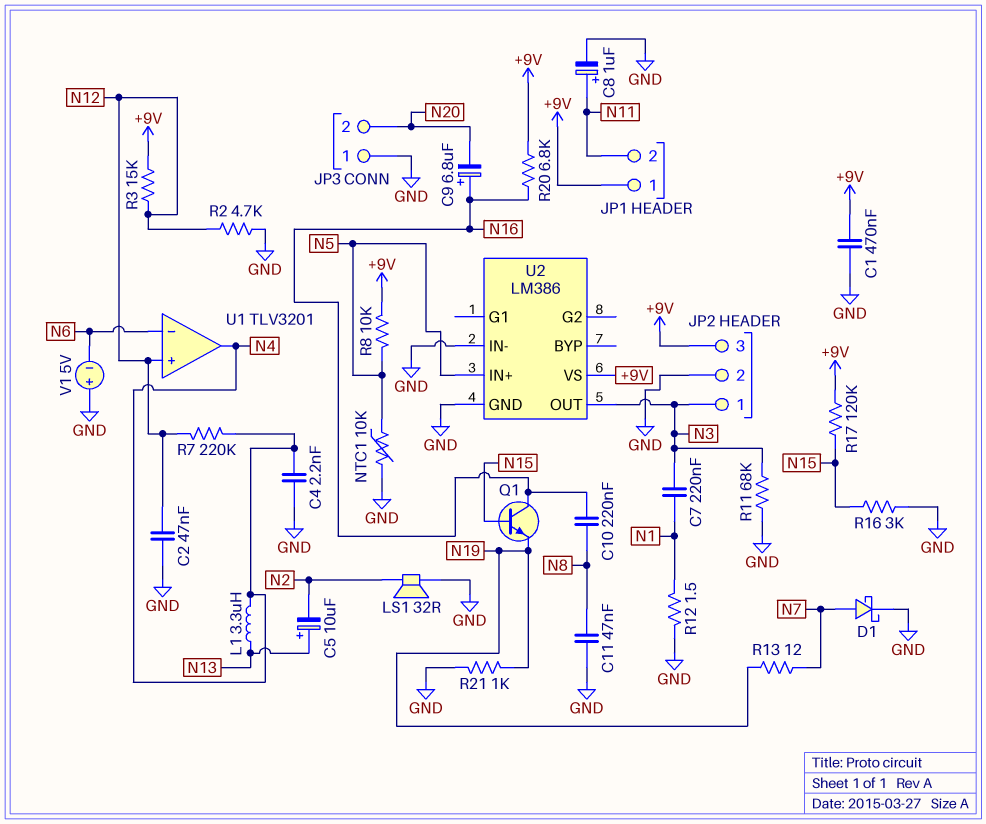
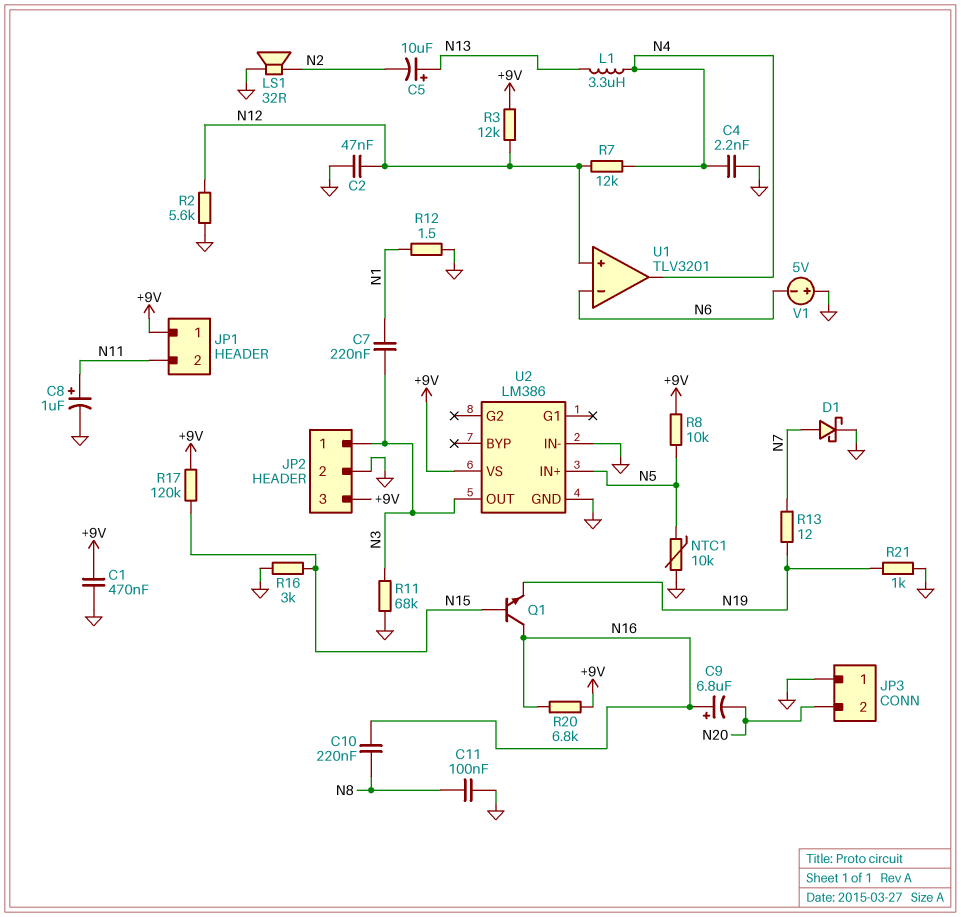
C11: 47nF (GND, N8) -> 100nF (GND, N8)
R2: 4.7k (GND, N12) -> 5.6k (GND, N12)
R3: 15k (+9V, N12) -> 12k (+9V, N12)
R7: 220k (N4, N12) -> 12k (N4, N12)

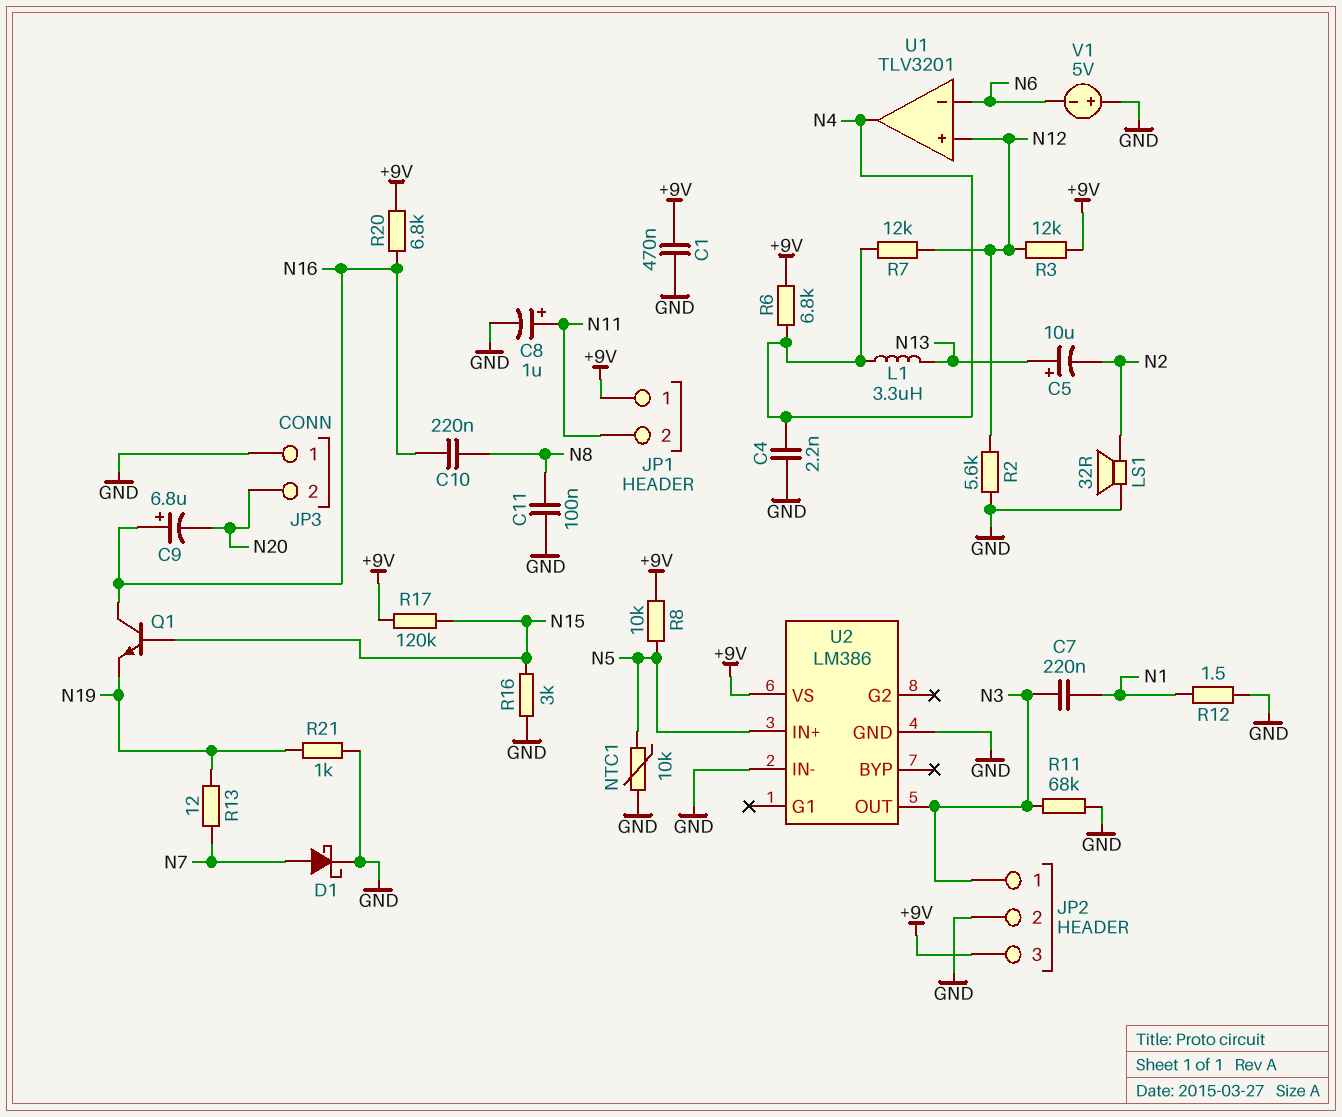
C2: 47nF (GND, N12) -> none
R6: none -> 6.8k (+9V, N4)

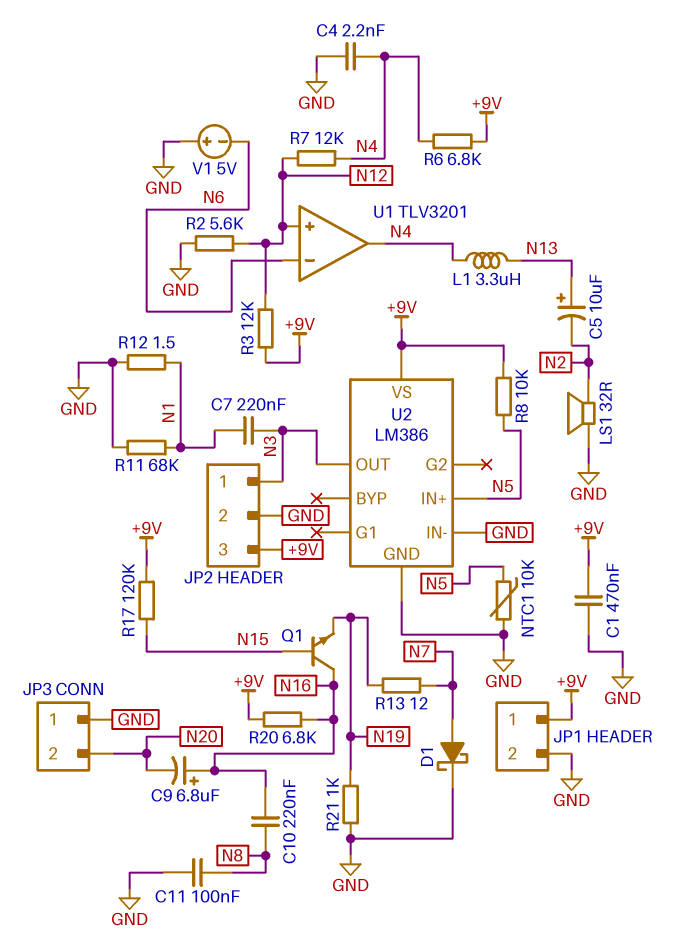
C8: 1uF (plus N11, minus GND) -> none
JP1 pin 2: N11 -> GND
R11: 68k (GND, N3) -> 68k (GND, N1)
R16: 3k (GND, N15) -> none

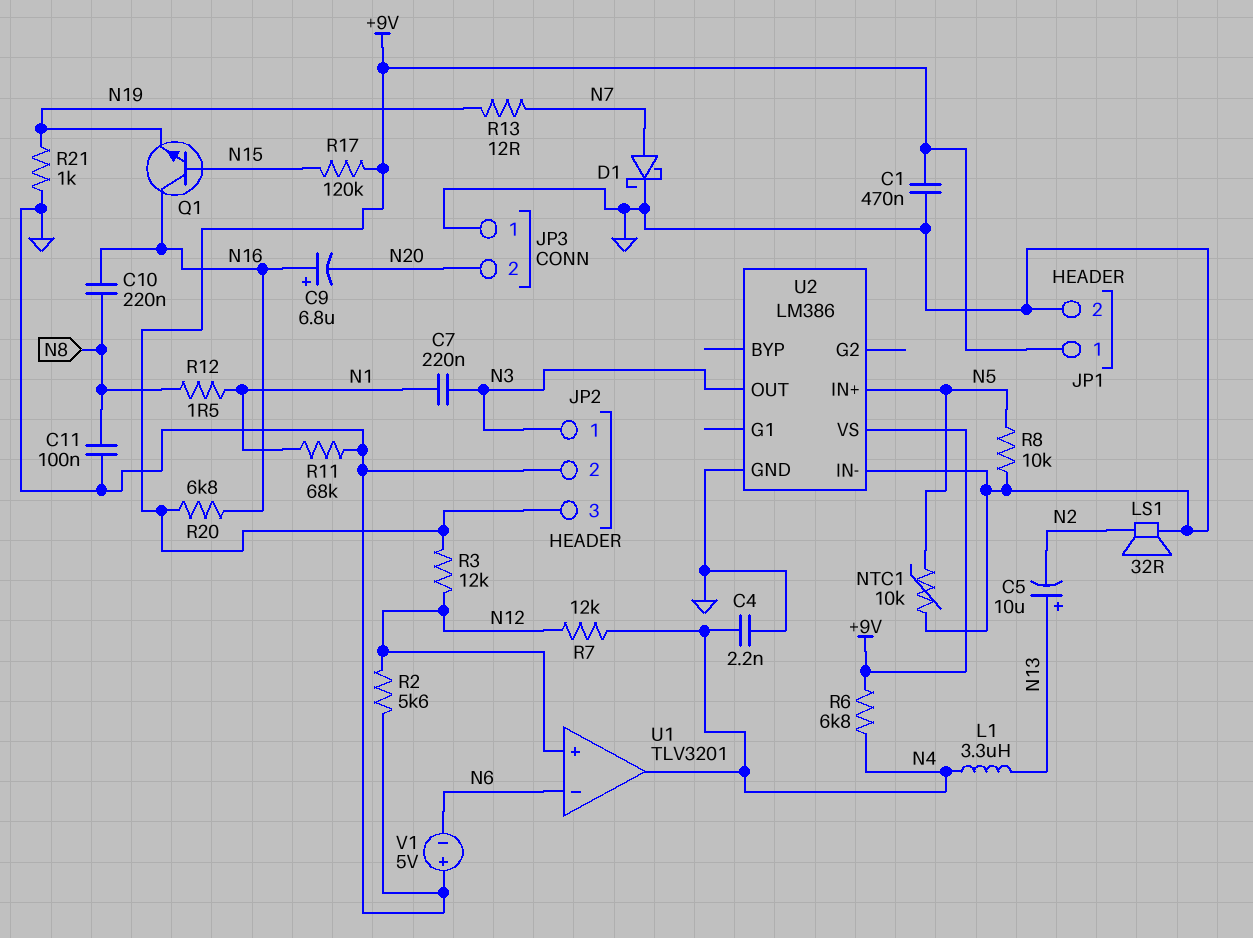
R8: 10k (+9V, N5) -> 10k (GND, N5)
R12: 1.5 (GND, N1) -> 1.5 (N1, N8)

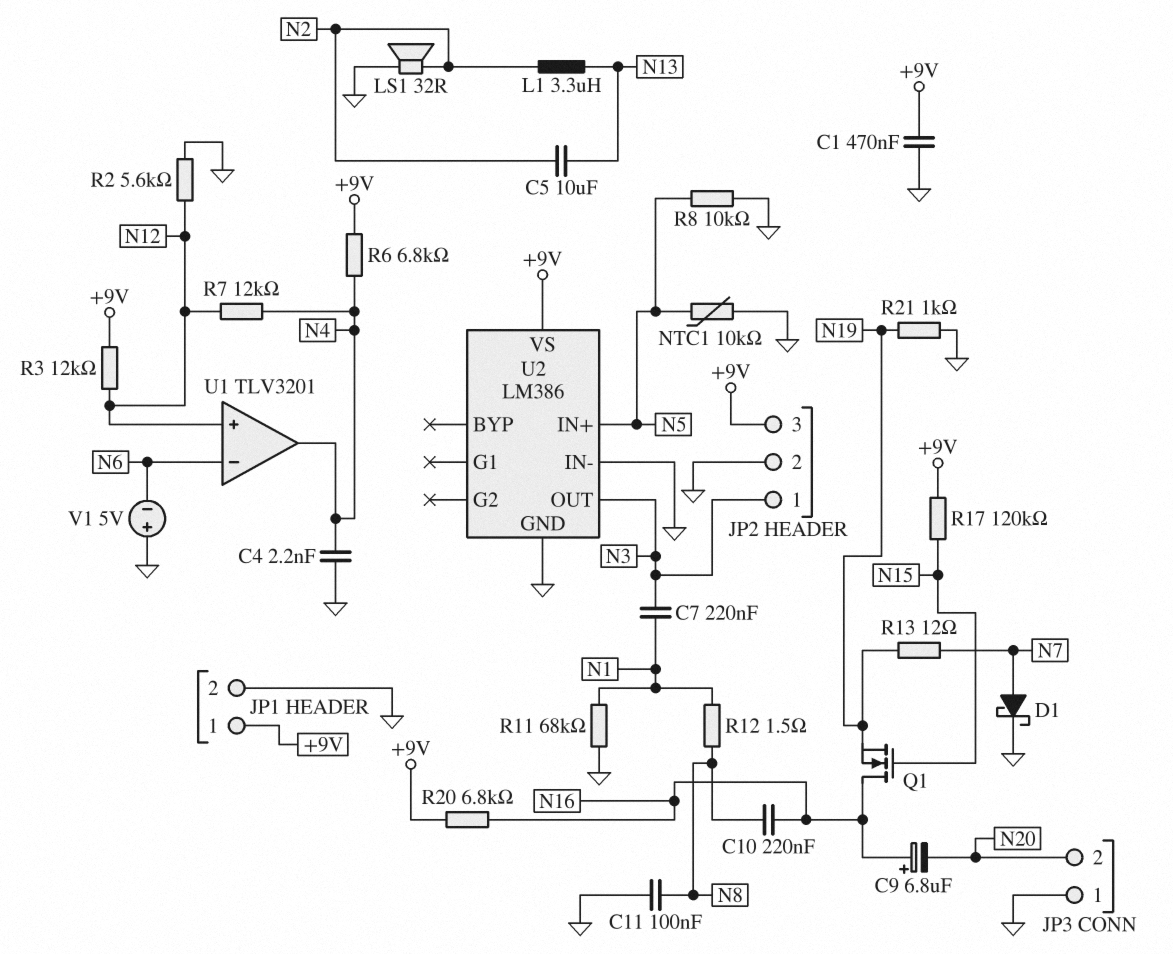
C5: 10uF (plus N13, minus N2) -> 10uF (N2, N13)
L1: 3.3uH (N4, N13) -> 3.3uH (N2, N13)
Q1: NPN (B N15, C N16, E N19) -> NMOS (G N15, D N16, S N19)

